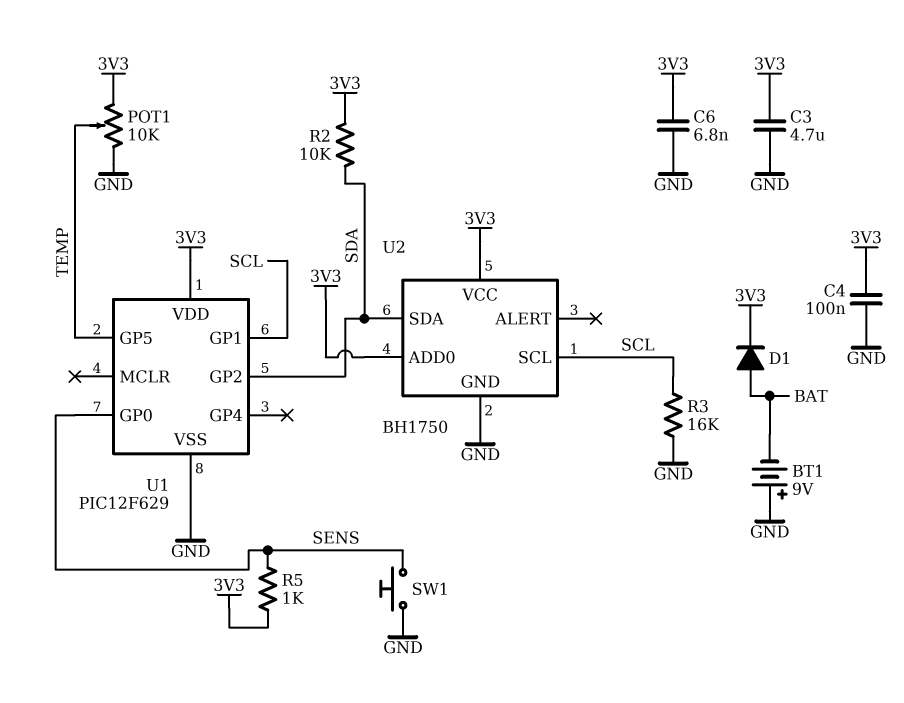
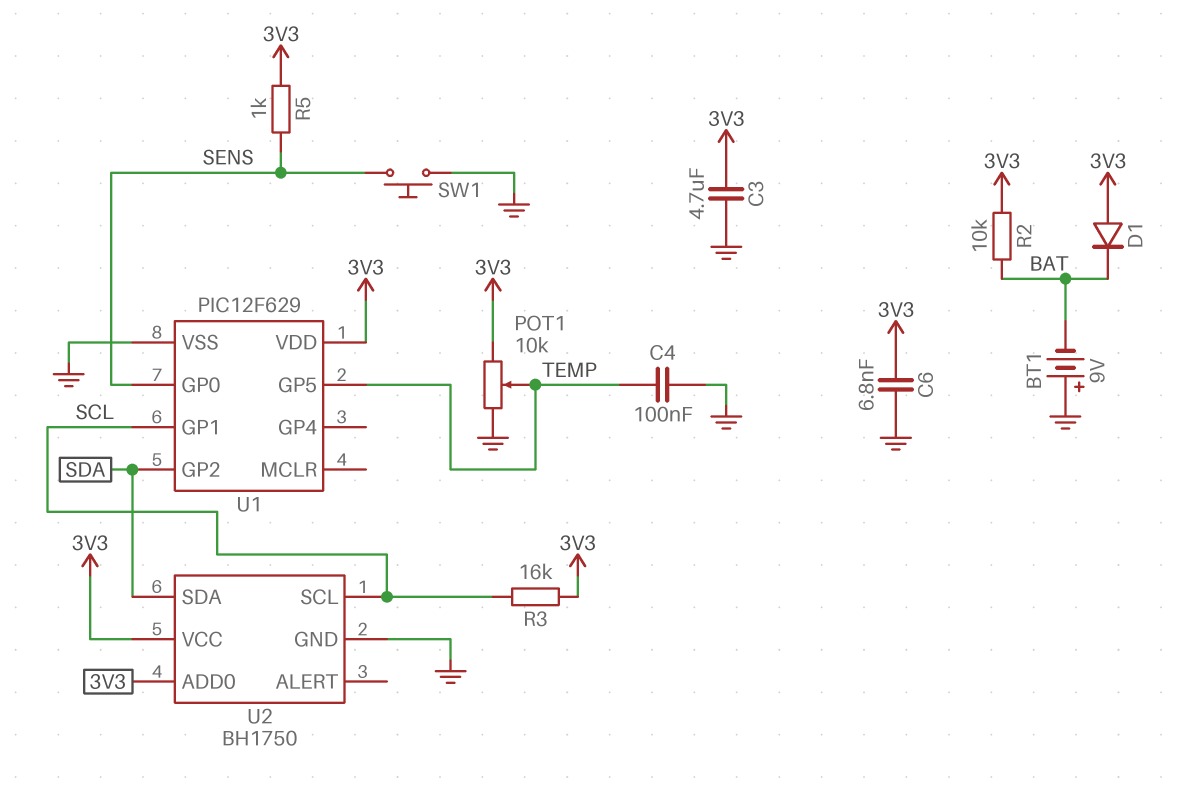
C4: 100nF (3V3, GND) -> 100nF (GND, TEMP)
D1: diode (A BAT, K 3V3) -> diode (A 3V3, K BAT)
R2: 10k (3V3, SDA) -> 10k (3V3, BAT)
R3: 16k (GND, SCL) -> 16k (3V3, SCL)

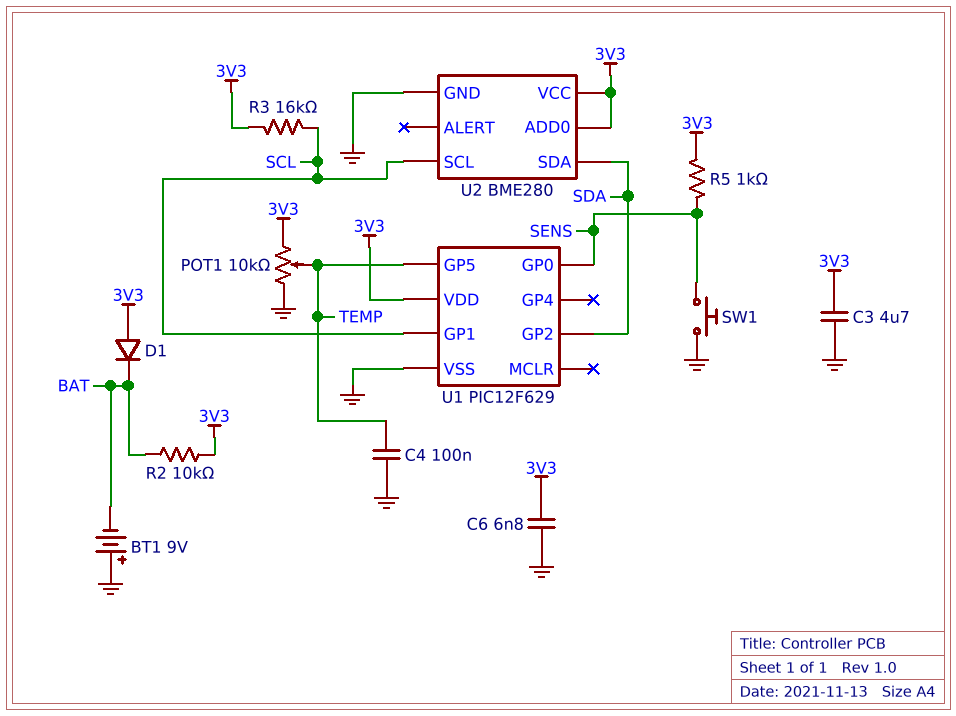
U2: BH1750 -> BME280

